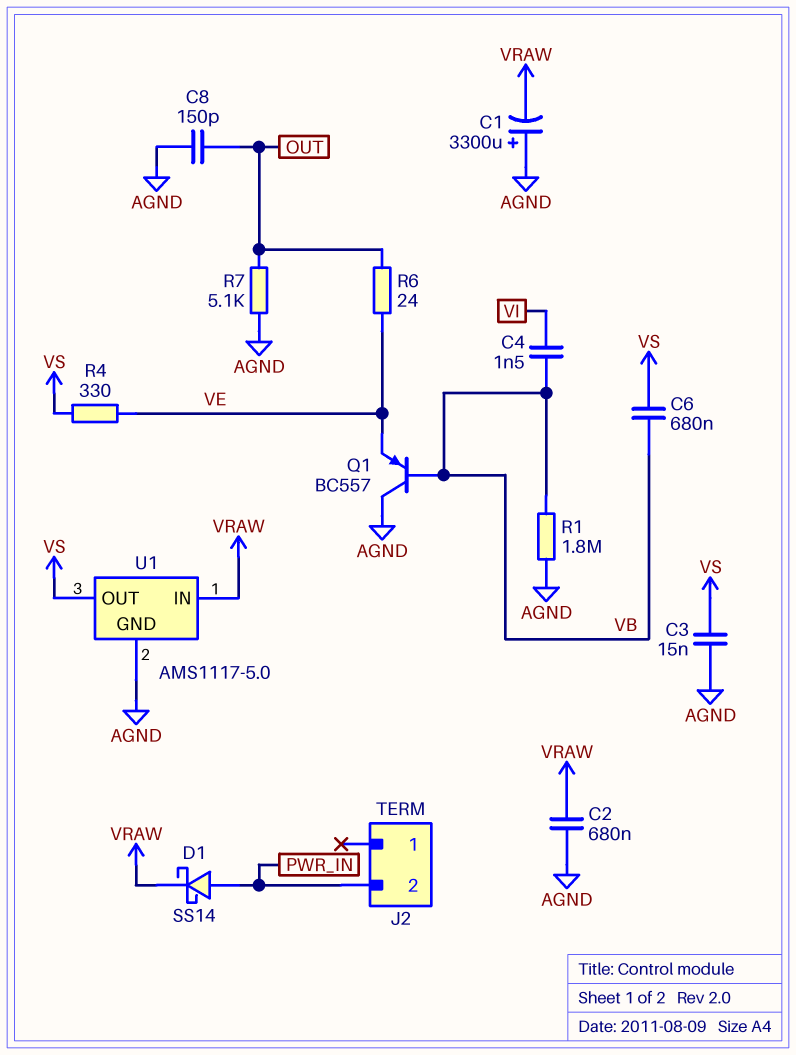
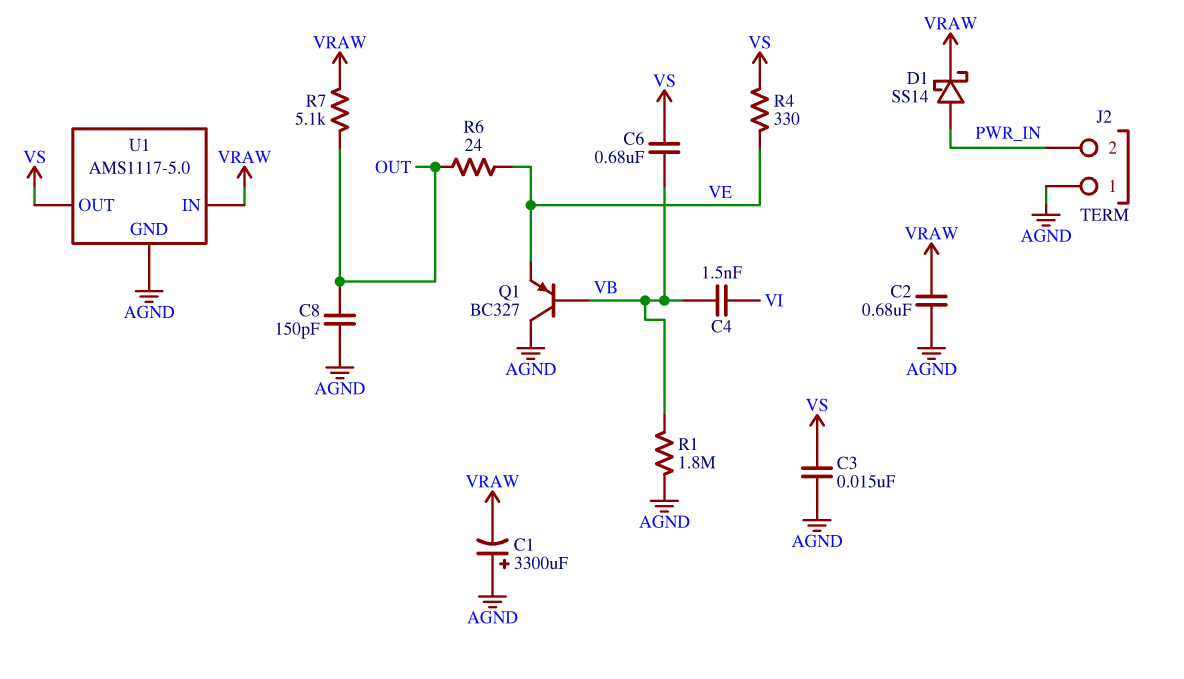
J2 pin 1: none -> AGND
Q1: PNP BC557 (B VB, C AGND, E VE) -> PNP BC327 (B VB, C AGND, E VE)
R7: 5.1k (AGND, OUT) -> 5.1k (OUT, VRAW)

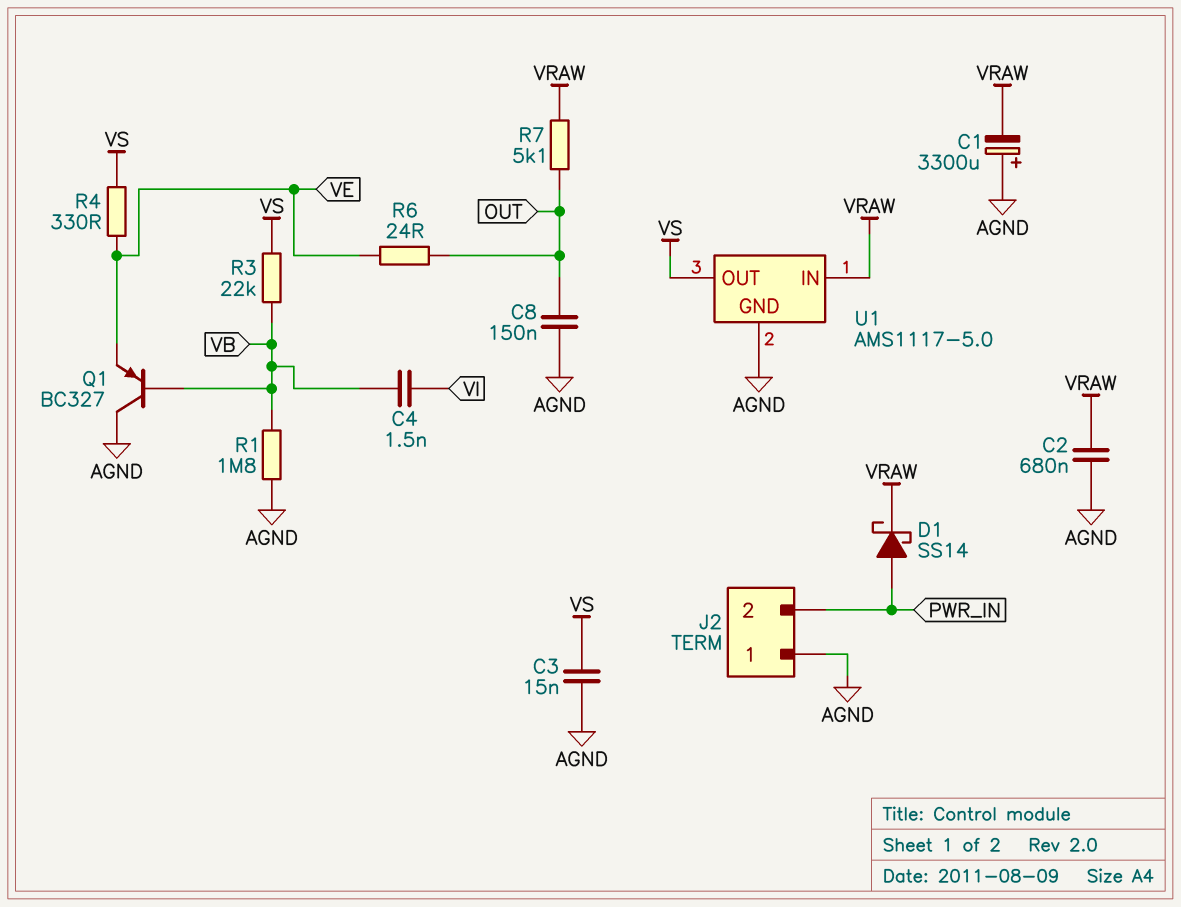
C6: 680nF (VB, VS) -> none
C8: 150pF (AGND, OUT) -> 150nF (AGND, OUT)
R3: none -> 22k (VB, VS)

